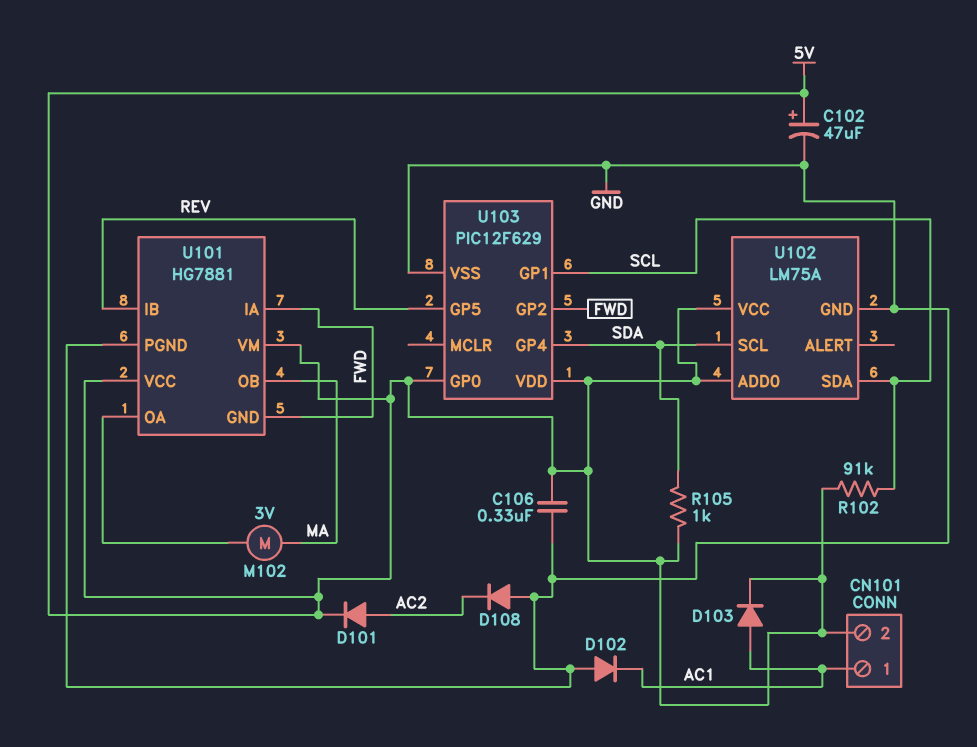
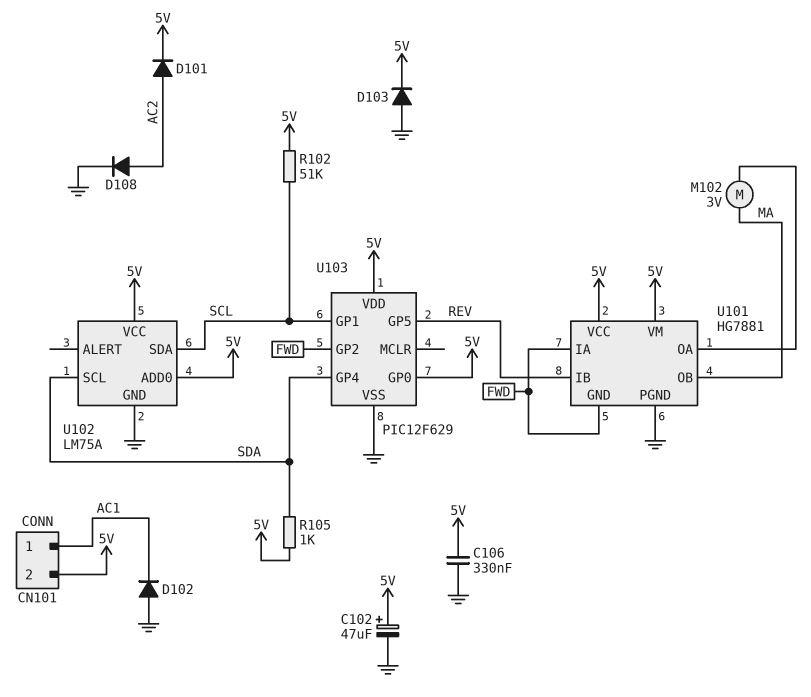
D103: diode (A AC1, K 5V) -> diode (A GND, K 5V)
D108: diode (A GND, K AC2) -> diode (A AC2, K GND)
R102: 91k (5V, SCL) -> 51k (5V, SCL)

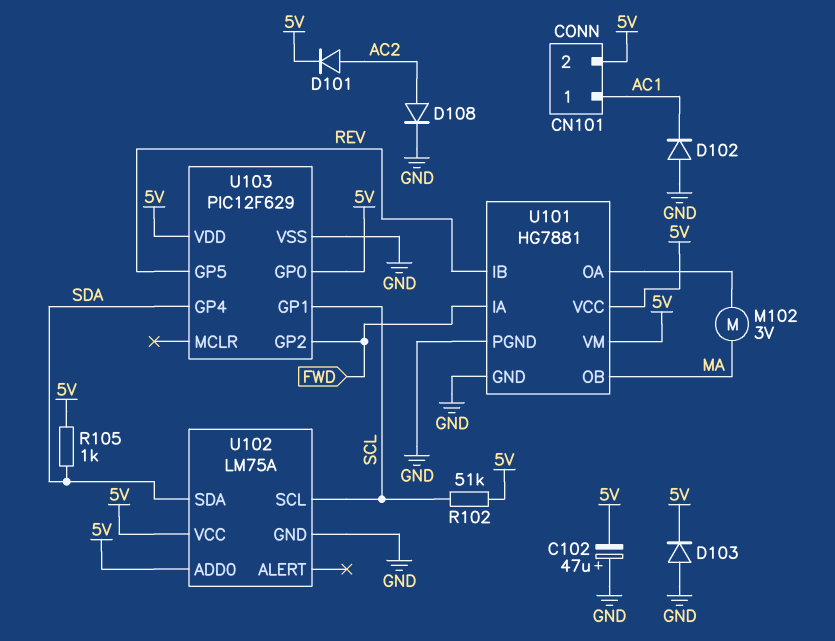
C102: 47uF (plus 5V, minus GND) -> 47uF (plus GND, minus 5V)
C106: 330nF (5V, GND) -> none
U101 pin GND: FWD -> GND
U102 pin SCL: SDA -> SCL
U102 pin SDA: SCL -> SDA

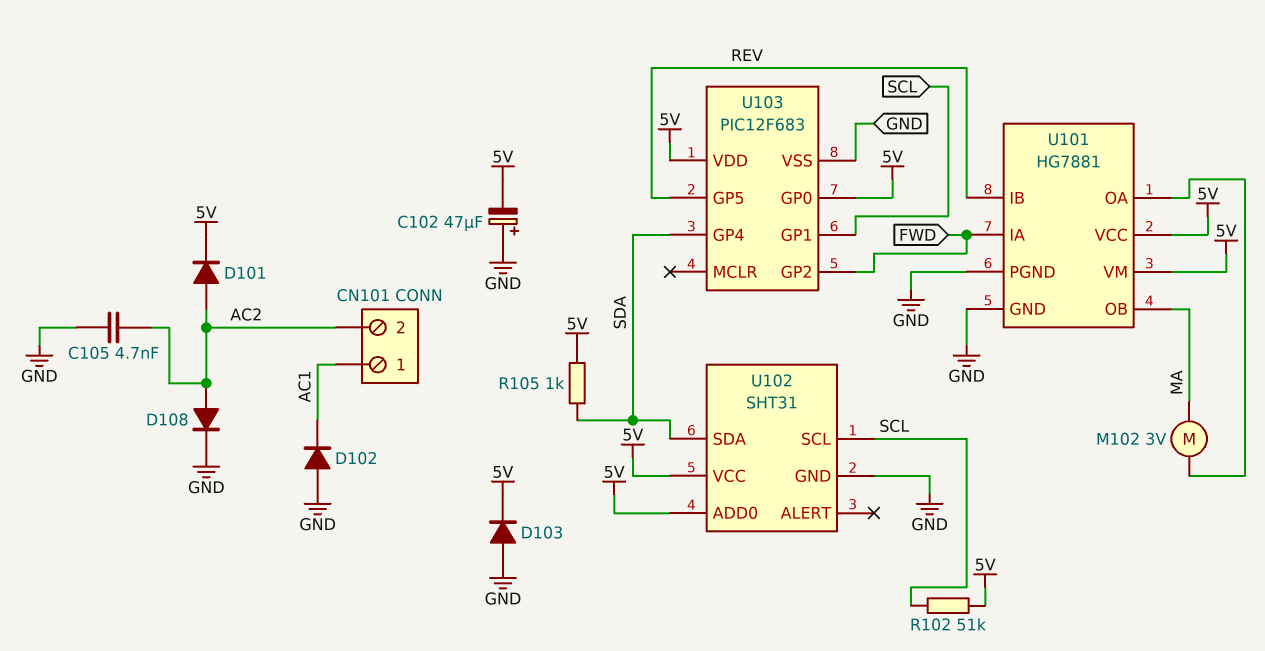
C105: none -> 4.7nF (AC2, GND)
CN101 pin 2: 5V -> AC2
U102: LM75A -> SHT31
U103: PIC12F629 -> PIC12F683

